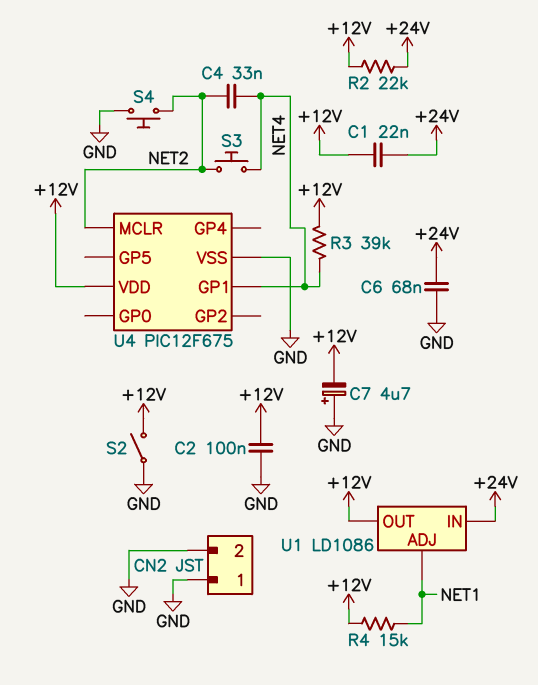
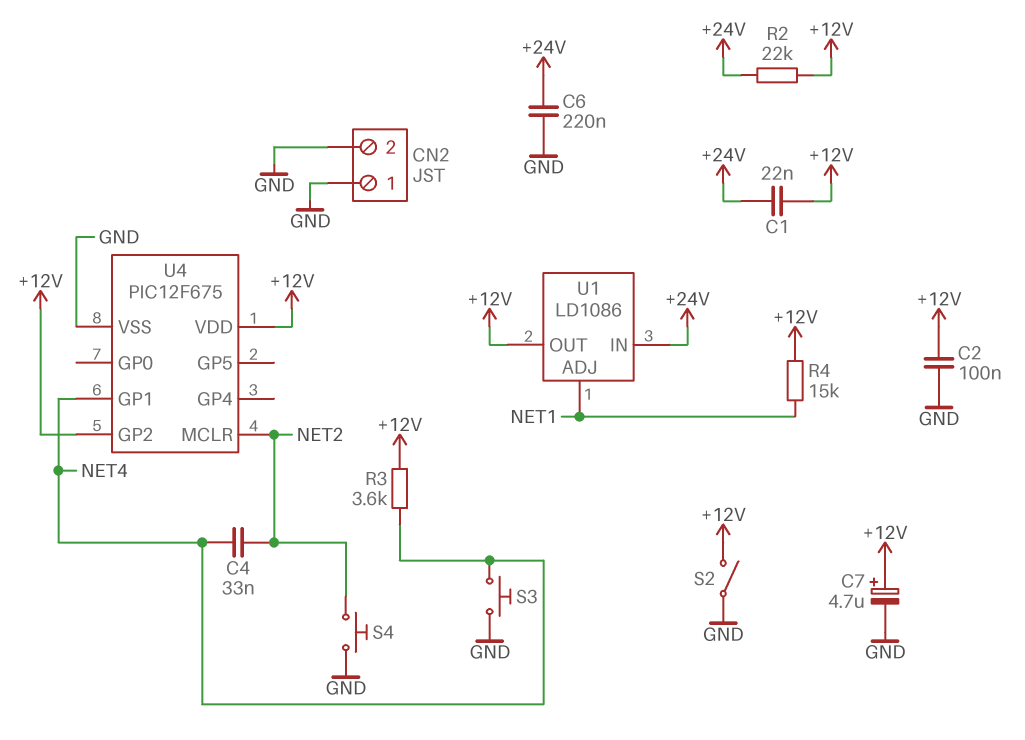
C6: 68nF (+24V, GND) -> 220nF (+24V, GND)
C7: 4.7uF (plus GND, minus +12V) -> 4.7uF (plus +12V, minus GND)
R3: 39k (+12V, NET4) -> 3.6k (+12V, NET4)
S3: button (NET2, NET4) -> button (GND, NET4)
U4 pin GP2: none -> +12V

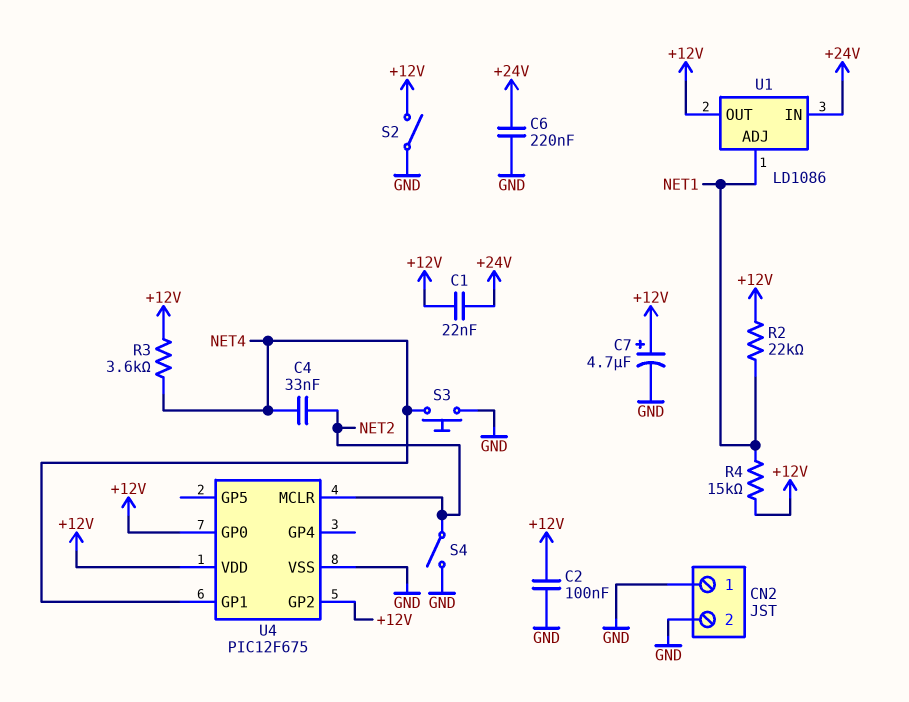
R2: 22k (+12V, +24V) -> 22k (+12V, NET1)
S4: button (GND, NET2) -> switch (GND, NET2)
U4 pin GP0: none -> +12V

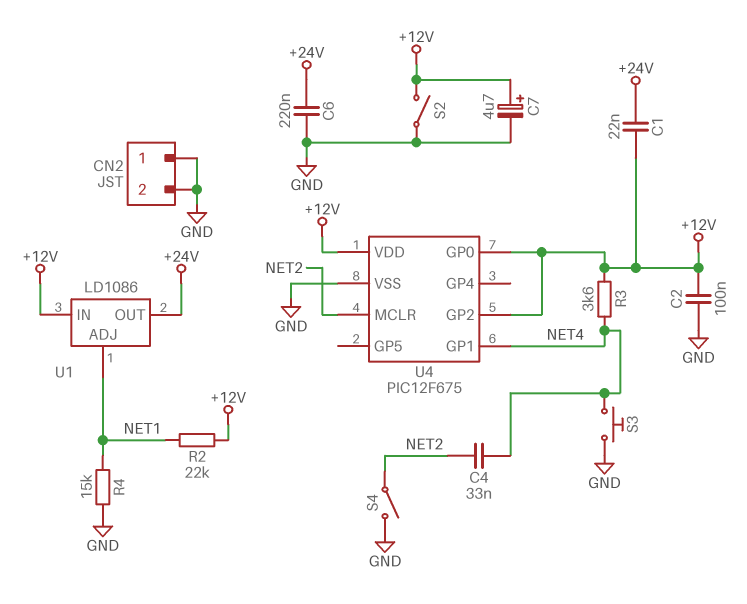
R4: 15k (+12V, NET1) -> 15k (GND, NET1)
U1 pin IN: +24V -> +12V
U1 pin OUT: +12V -> +24V

